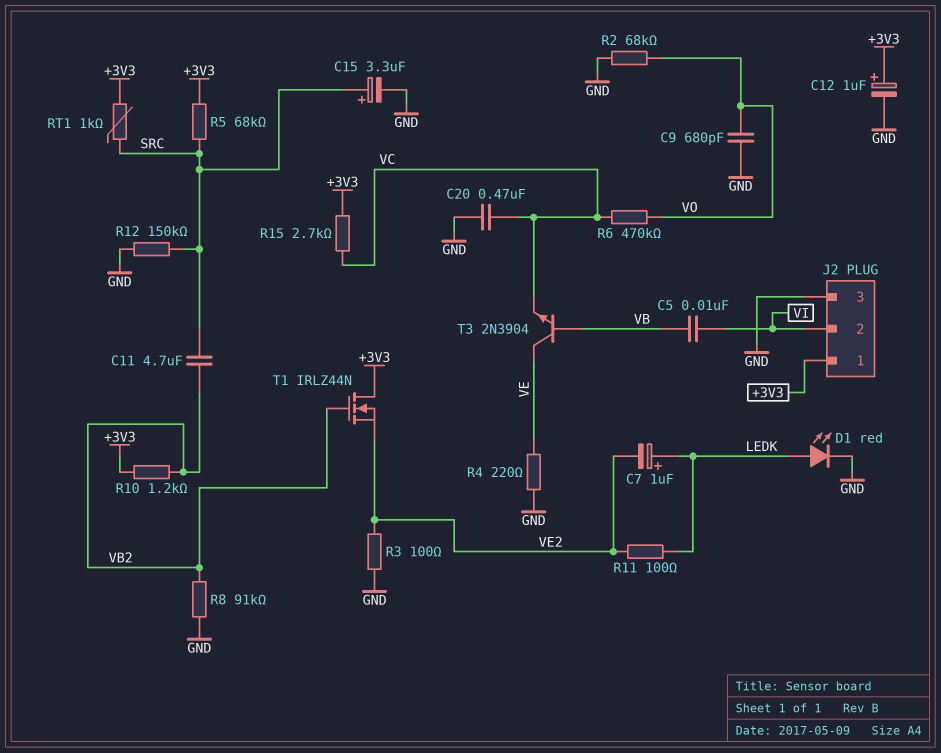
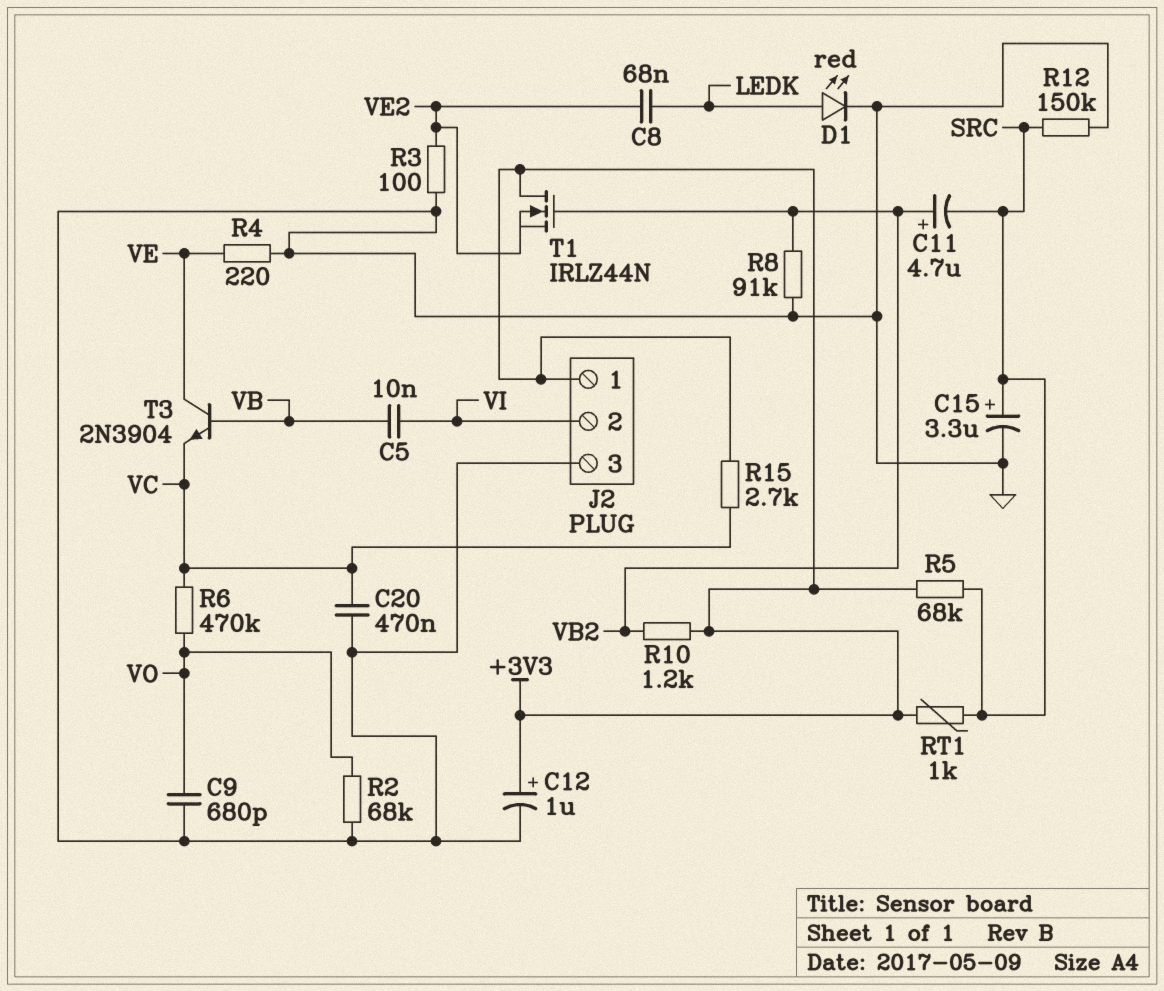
C7: 1uF (plus LEDK, minus VE2) -> none
C8: none -> 68nF (LEDK, VE2)
C11: 4.7uF (SRC, VB2) -> 4.7uF (plus VB2, minus SRC)
R11: 100 (LEDK, VE2) -> none

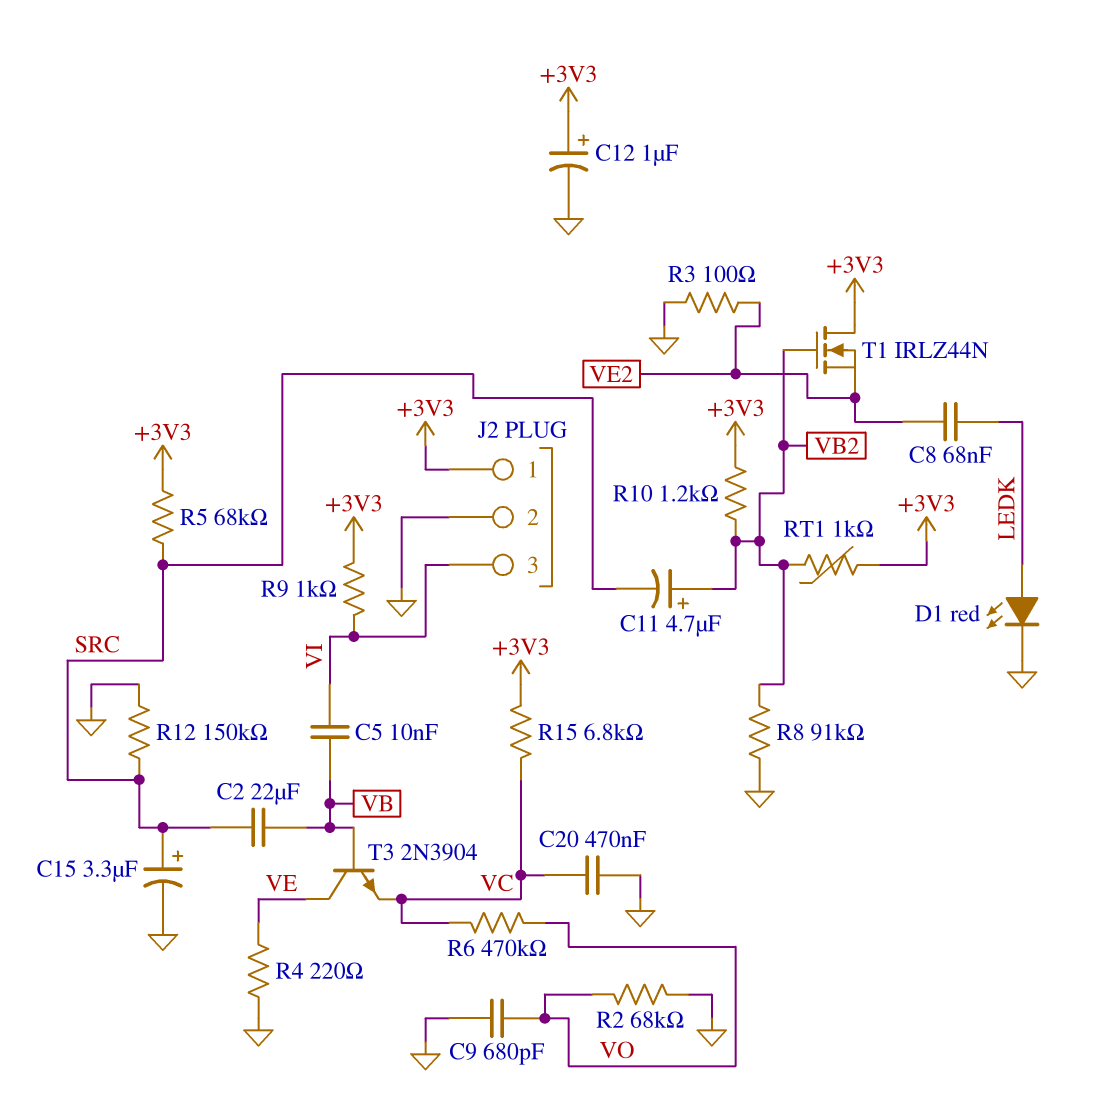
C2: none -> 22uF (SRC, VB)
J2 pin 2: VI -> GND
J2 pin 3: GND -> VI
R9: none -> 1k (+3V3, VI)
R15: 2.7k (+3V3, VC) -> 6.8k (+3V3, VC)
RT1: 1k (+3V3, SRC) -> 1k (+3V3, VB2)

